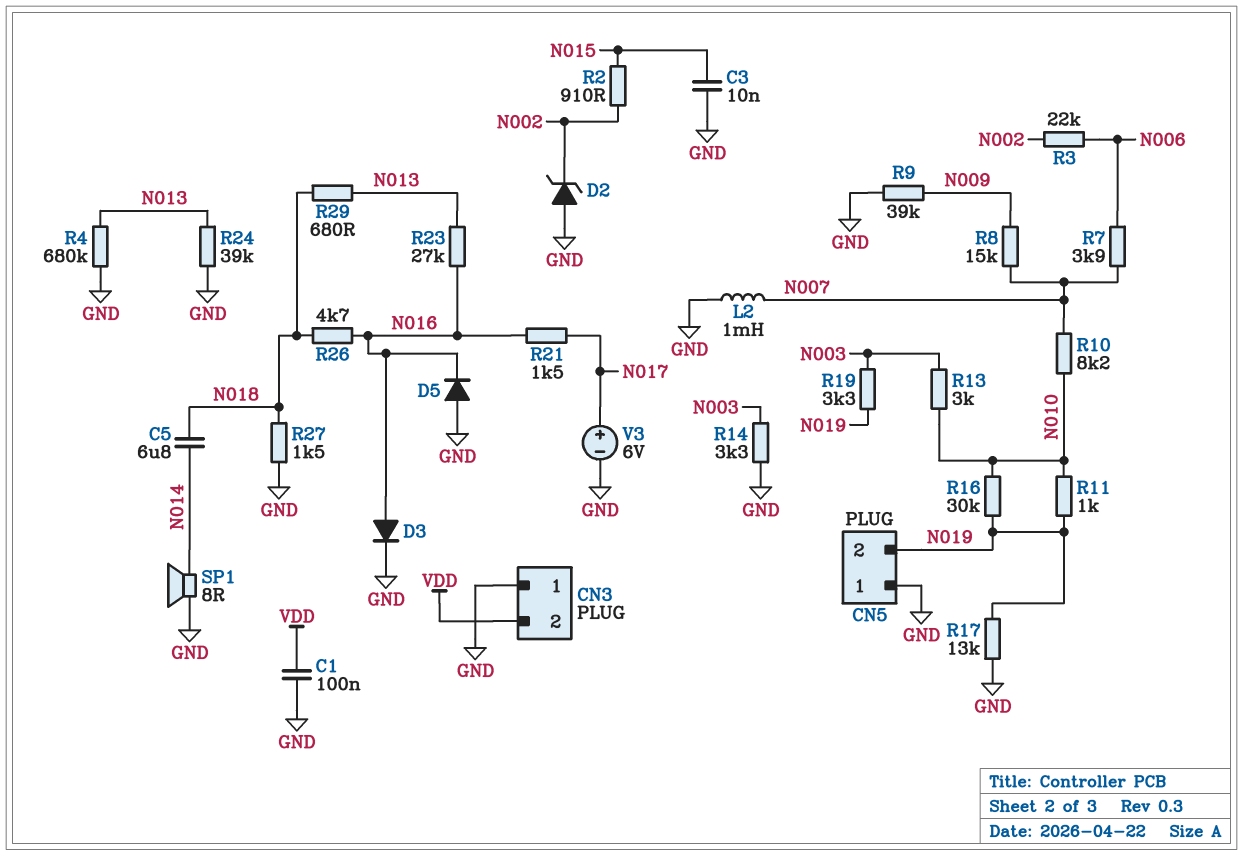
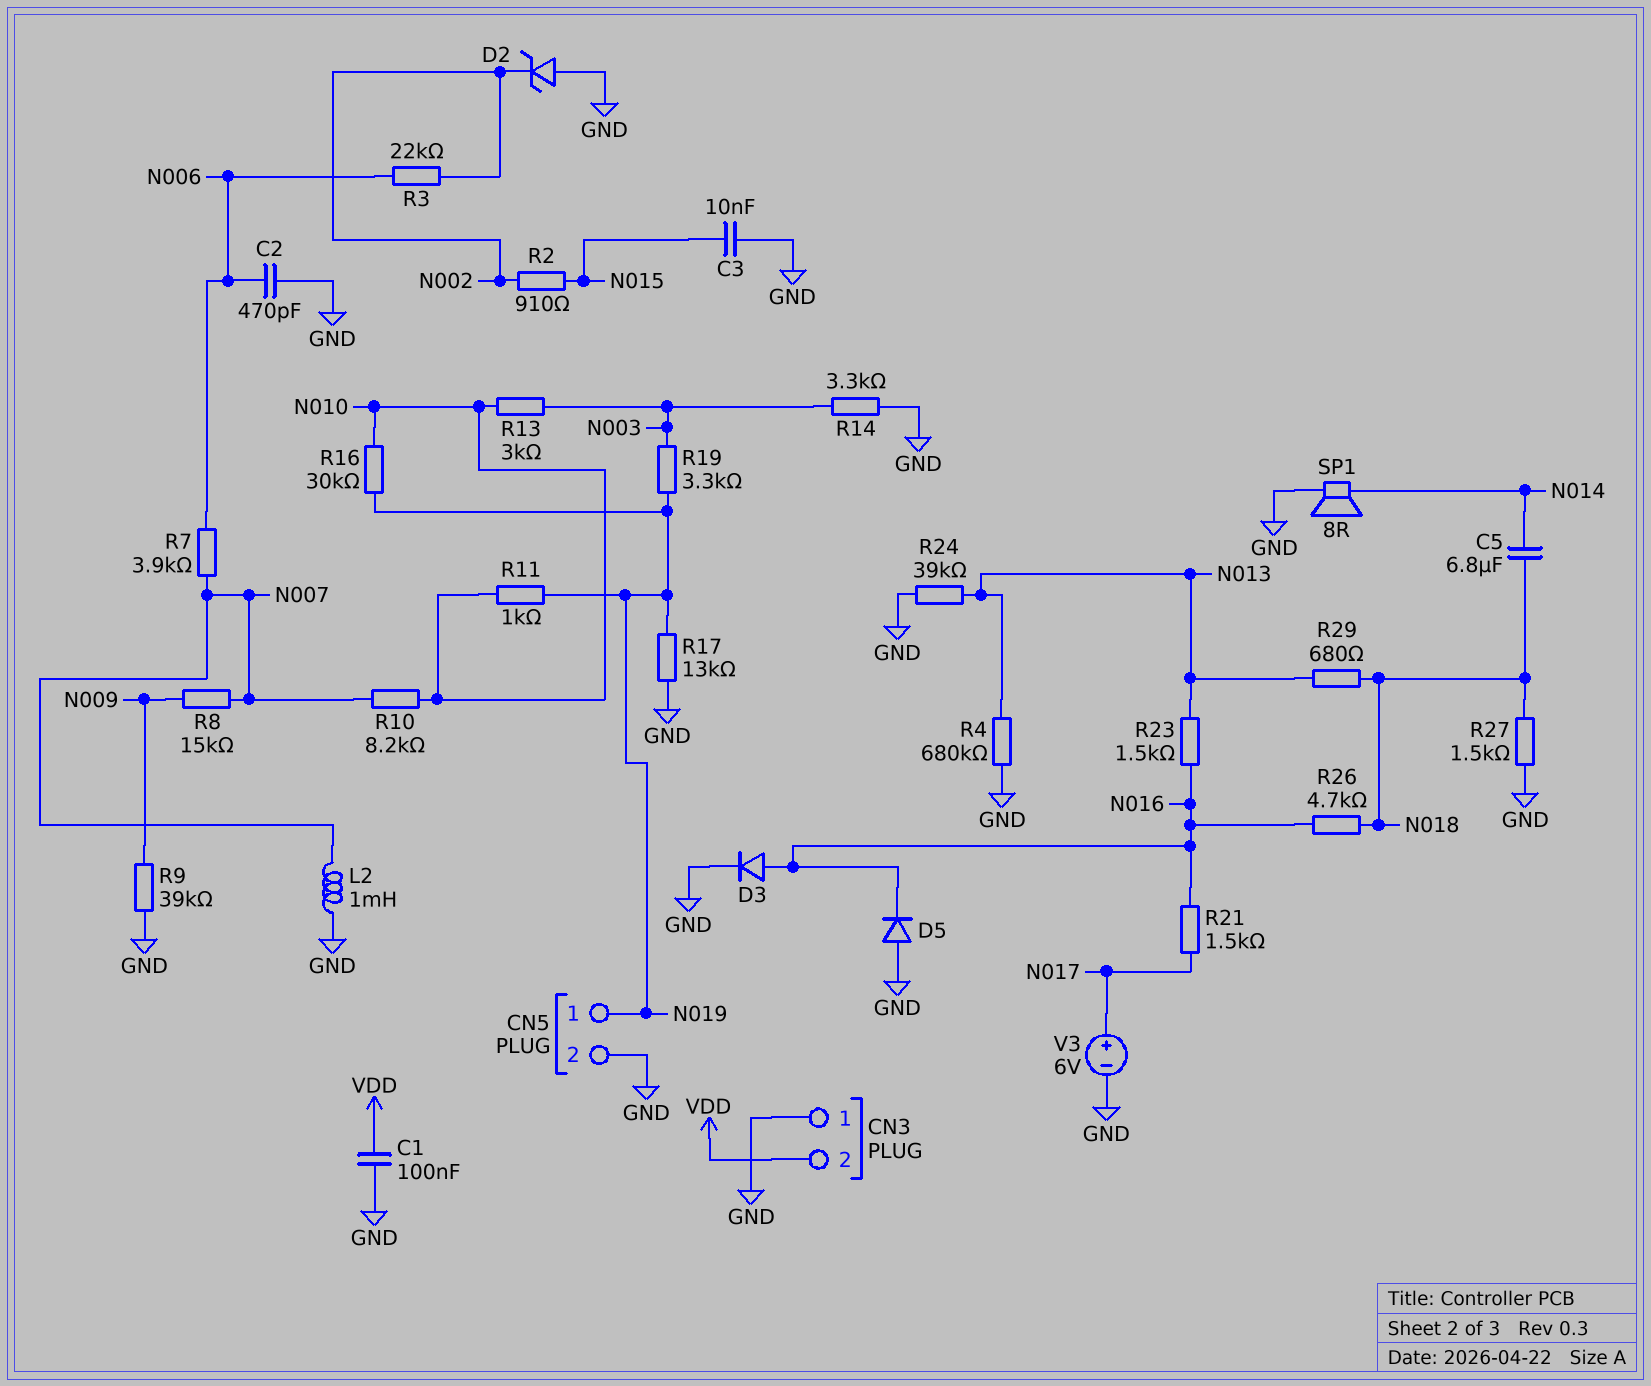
C2: none -> 470pF (GND, N006)
CN5 pin 1: GND -> N019
CN5 pin 2: N019 -> GND
R23: 27k (N013, N016) -> 1.5k (N013, N016)

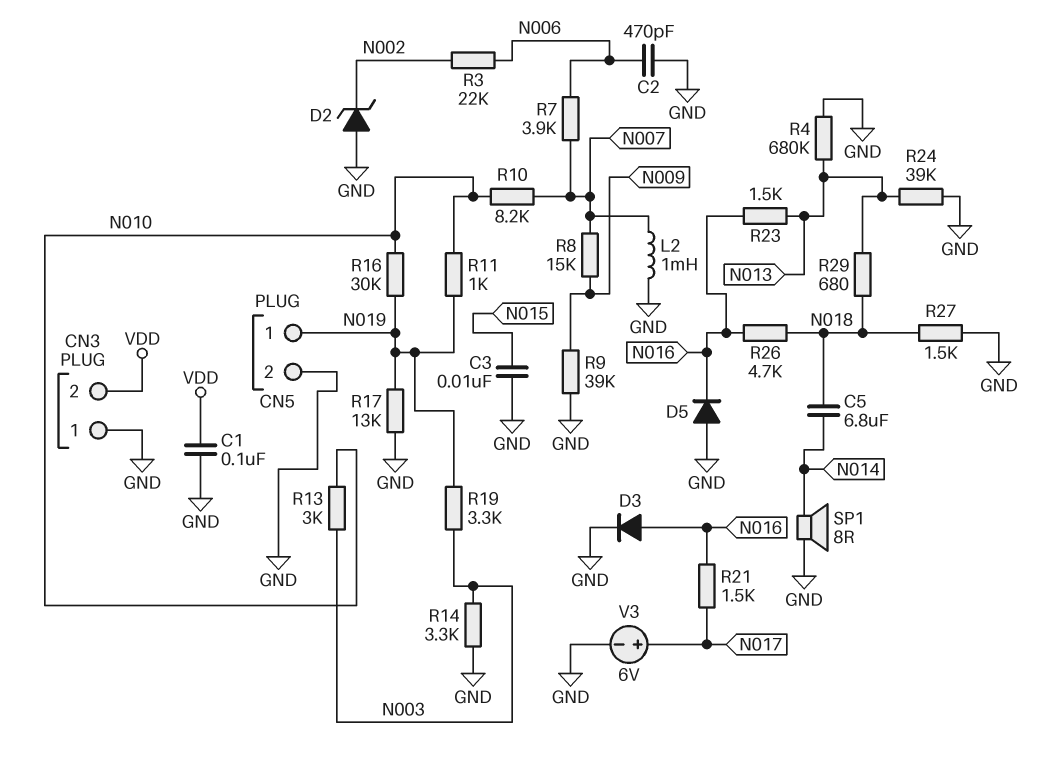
R2: 910 (N002, N015) -> none

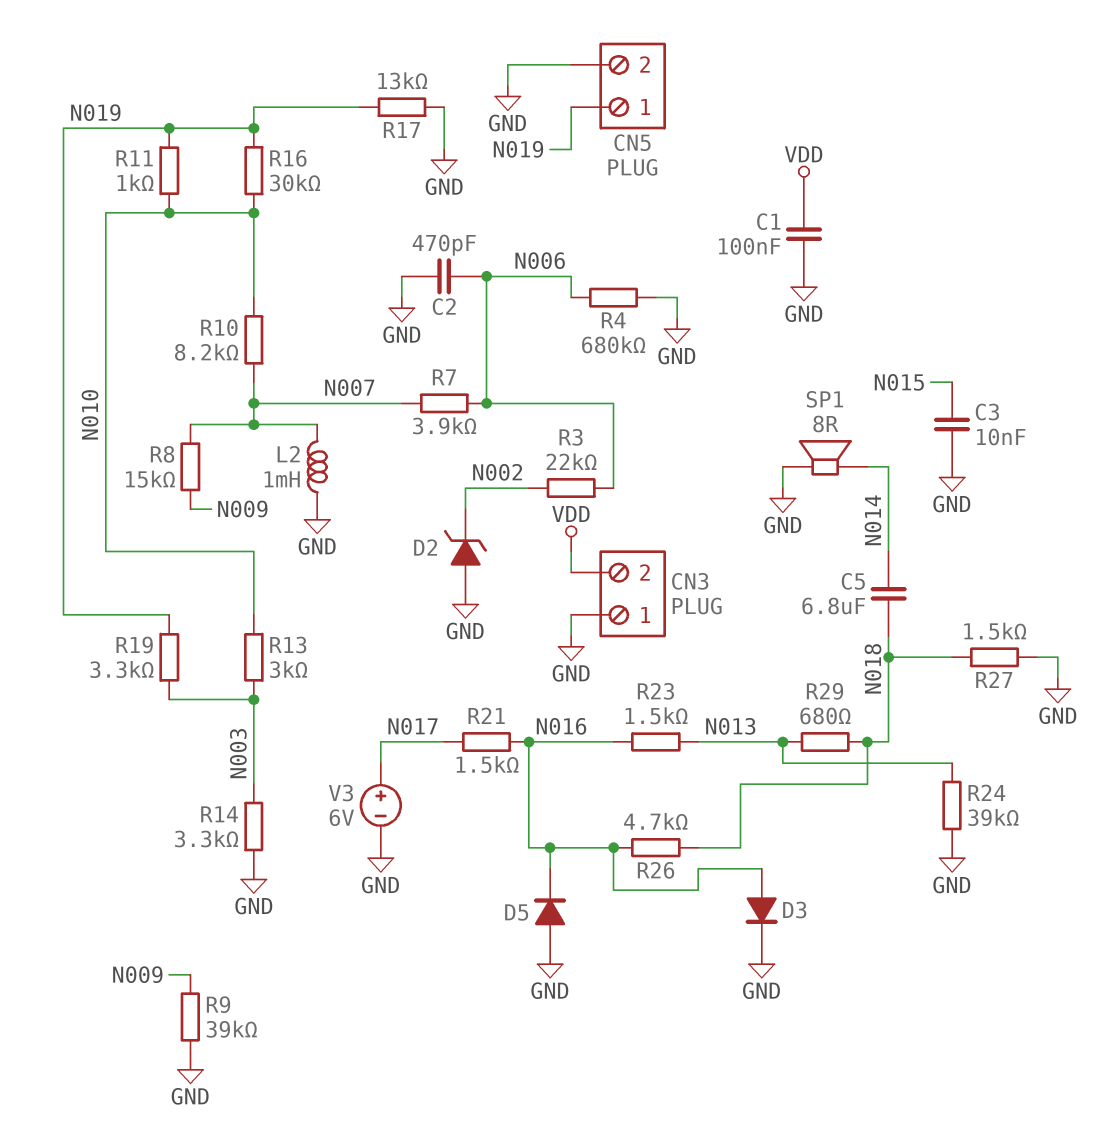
R4: 680k (GND, N013) -> 680k (GND, N006)

